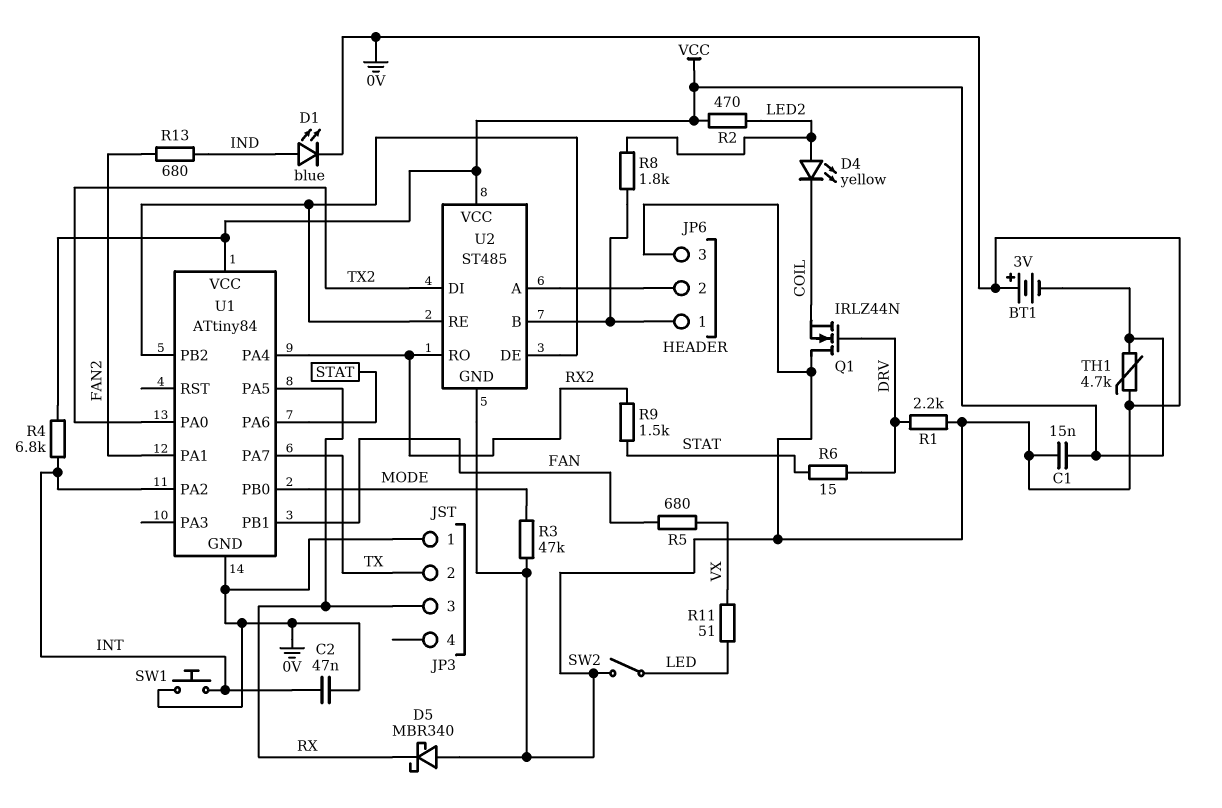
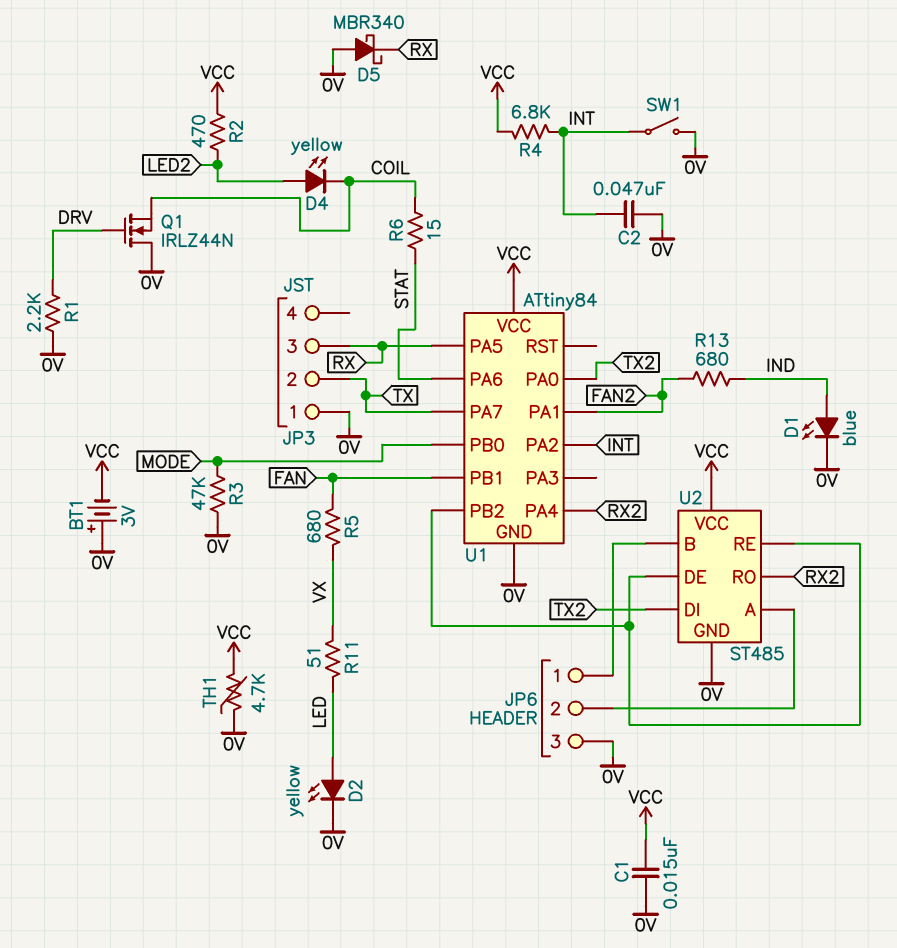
D2: none -> LED yellow (A LED, K 0V)
R6: 15 (DRV, STAT) -> 15 (COIL, STAT)
R8: 1.8k (JP6/1, LED2) -> none
R9: 1.5k (RX2, STAT) -> none
SW1: button (0V, INT) -> switch (0V, INT)
SW2: switch (0V, LED) -> none

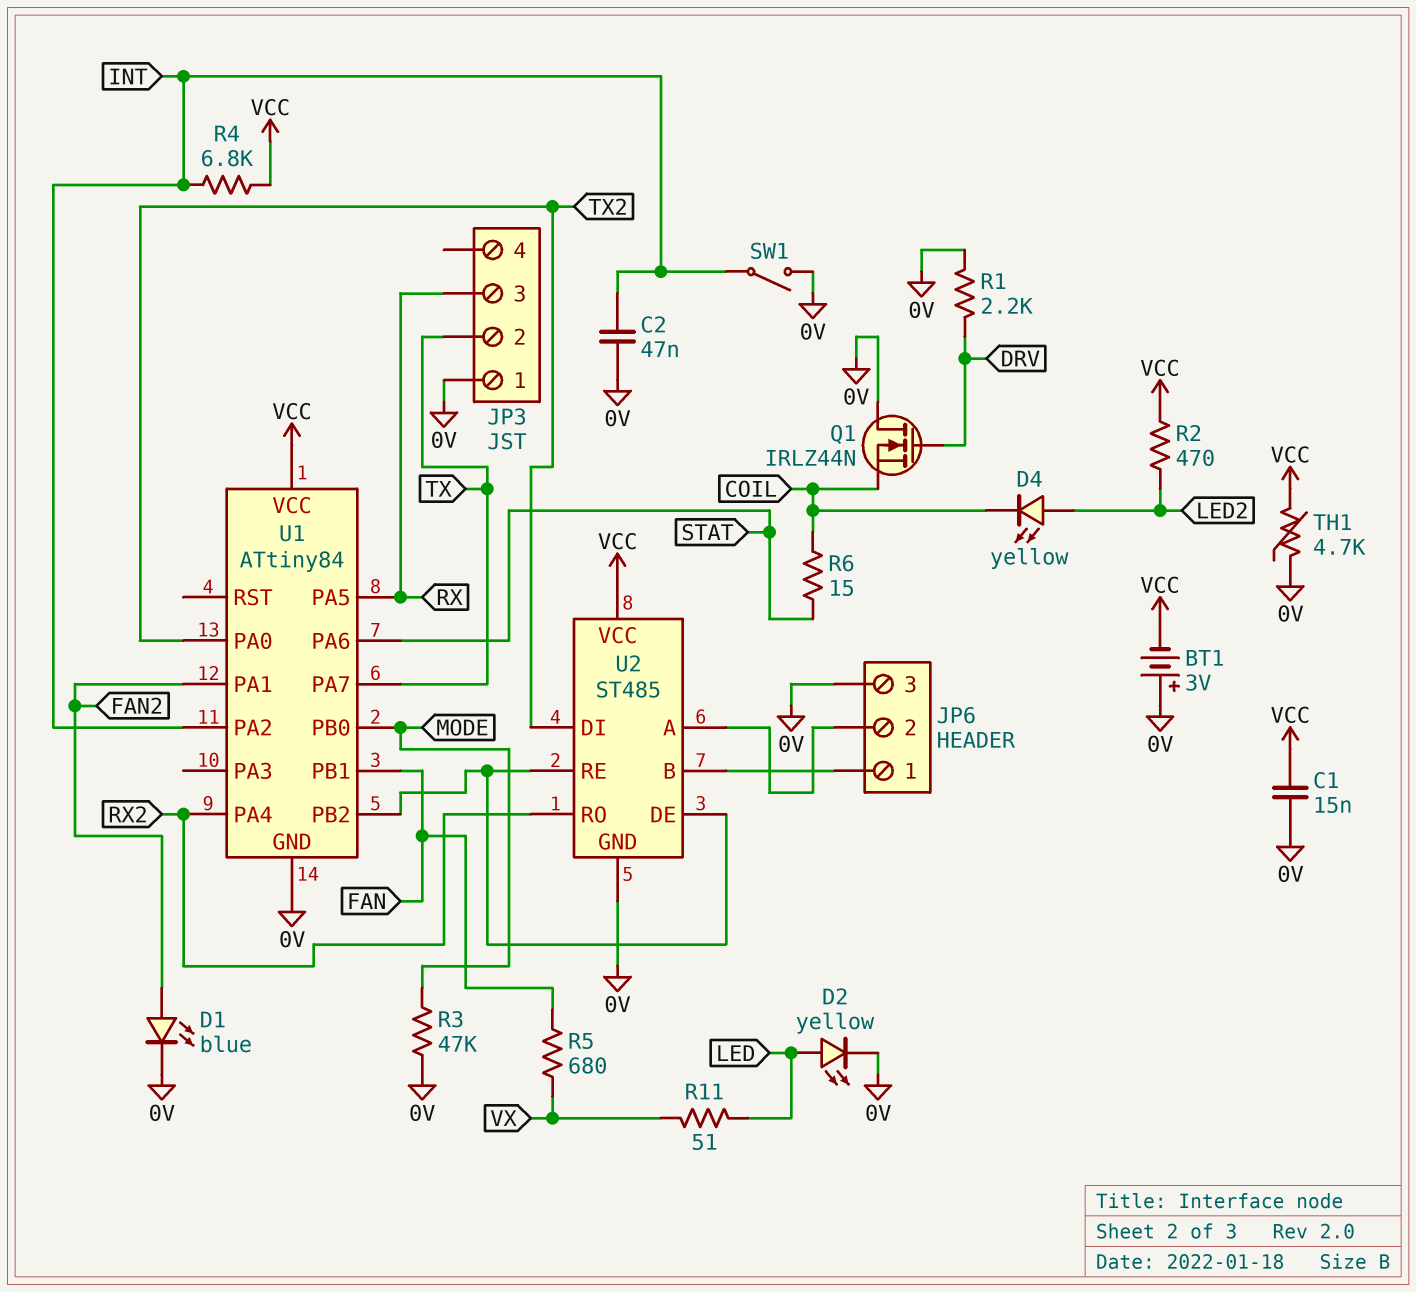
D1: LED blue (A IND, K 0V) -> LED blue (A FAN2, K 0V)
D5: schottky MBR340 (A 0V, K RX) -> none
R13: 680 (FAN2, IND) -> none

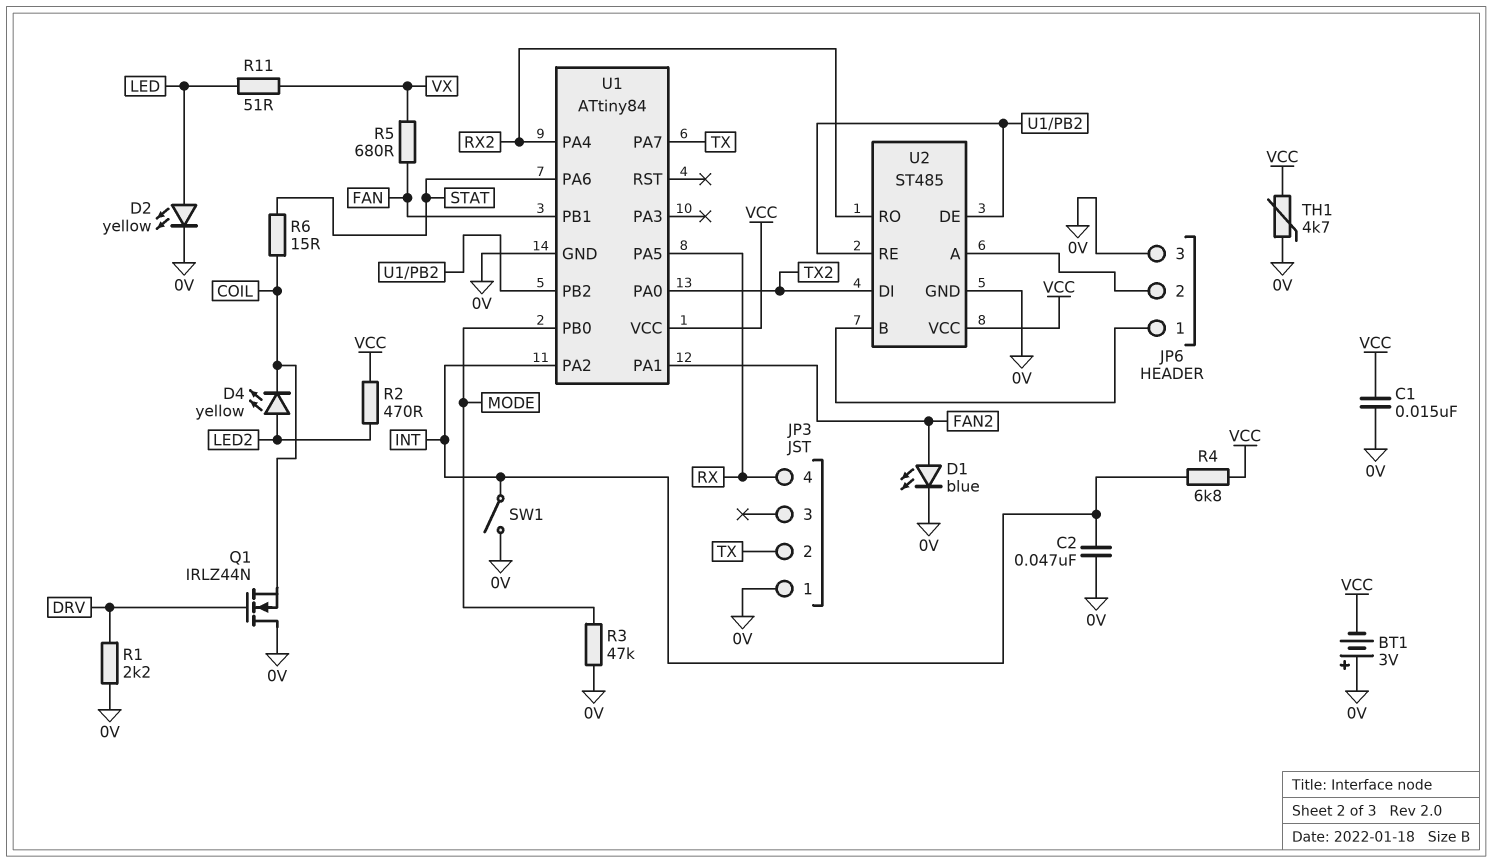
JP3 pin 3: RX -> none
JP3 pin 4: none -> RX

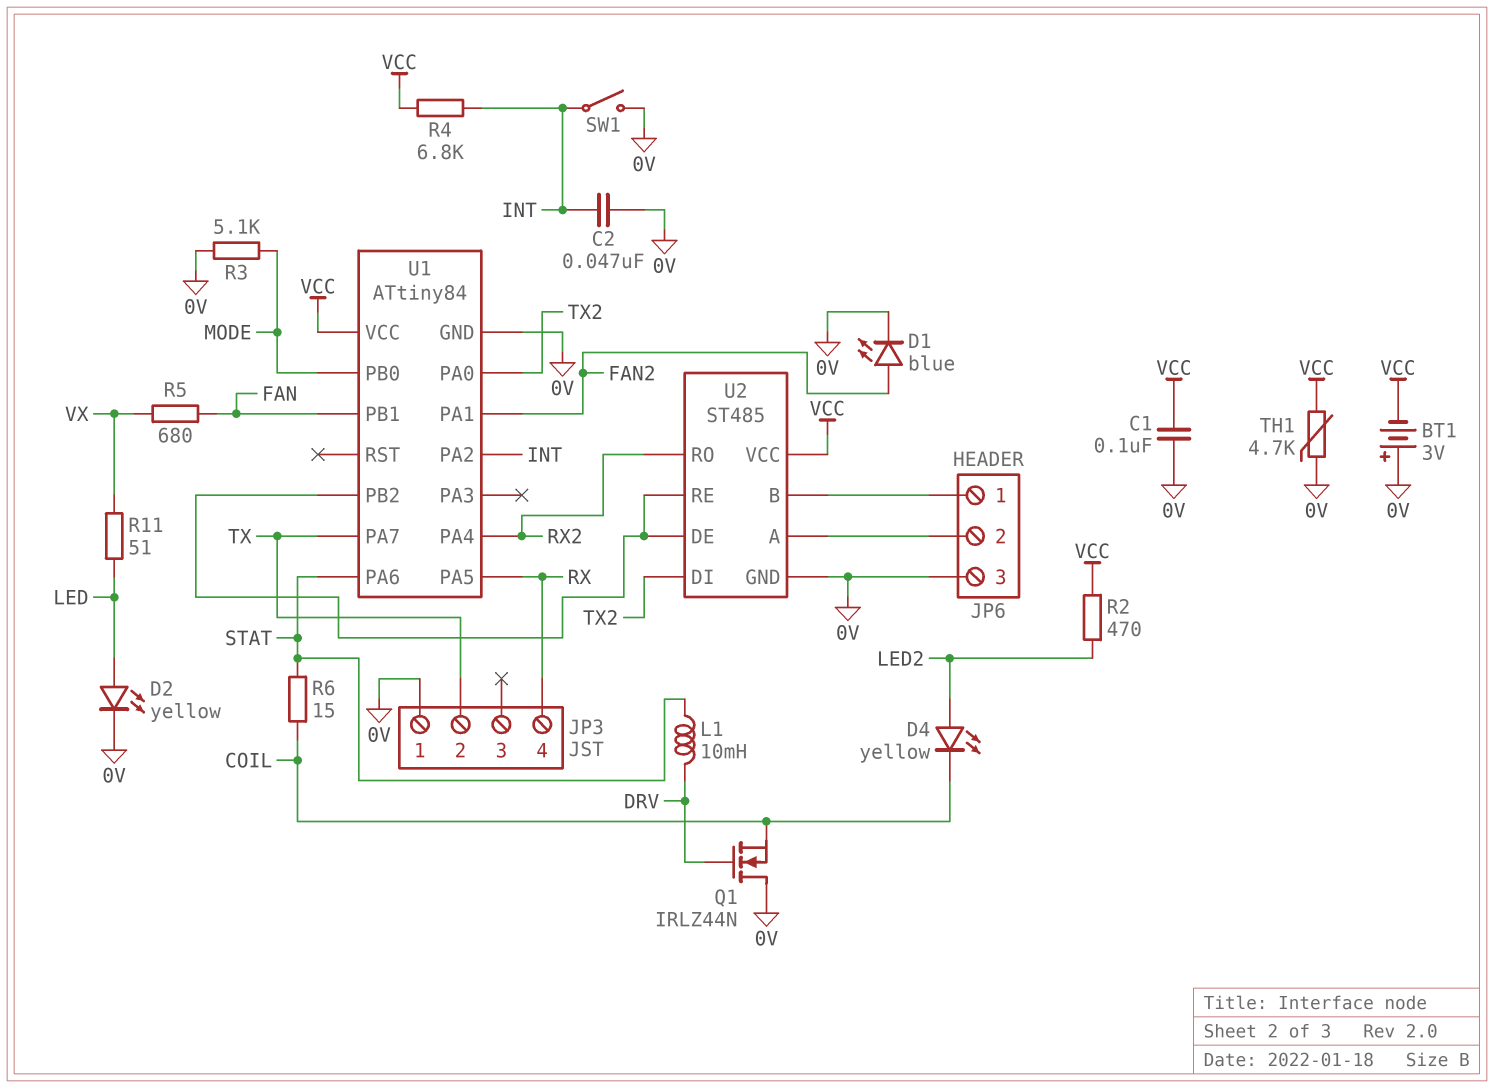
C1: 15nF (0V, VCC) -> 100nF (0V, VCC)
L1: none -> 10mH (DRV, STAT)
R1: 2.2k (0V, DRV) -> none
R3: 47k (0V, MODE) -> 5.1k (0V, MODE)

